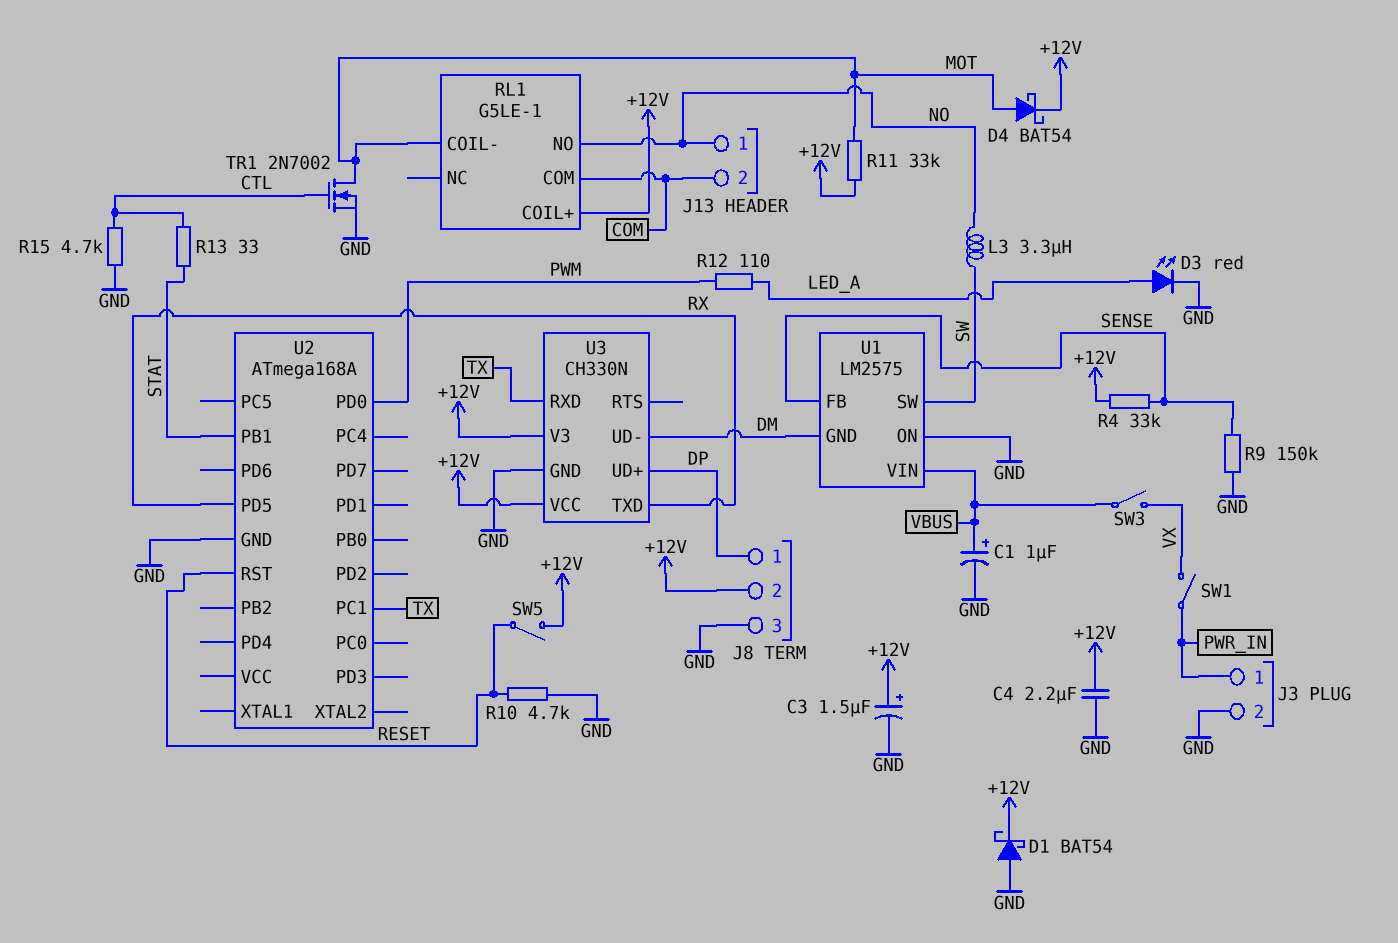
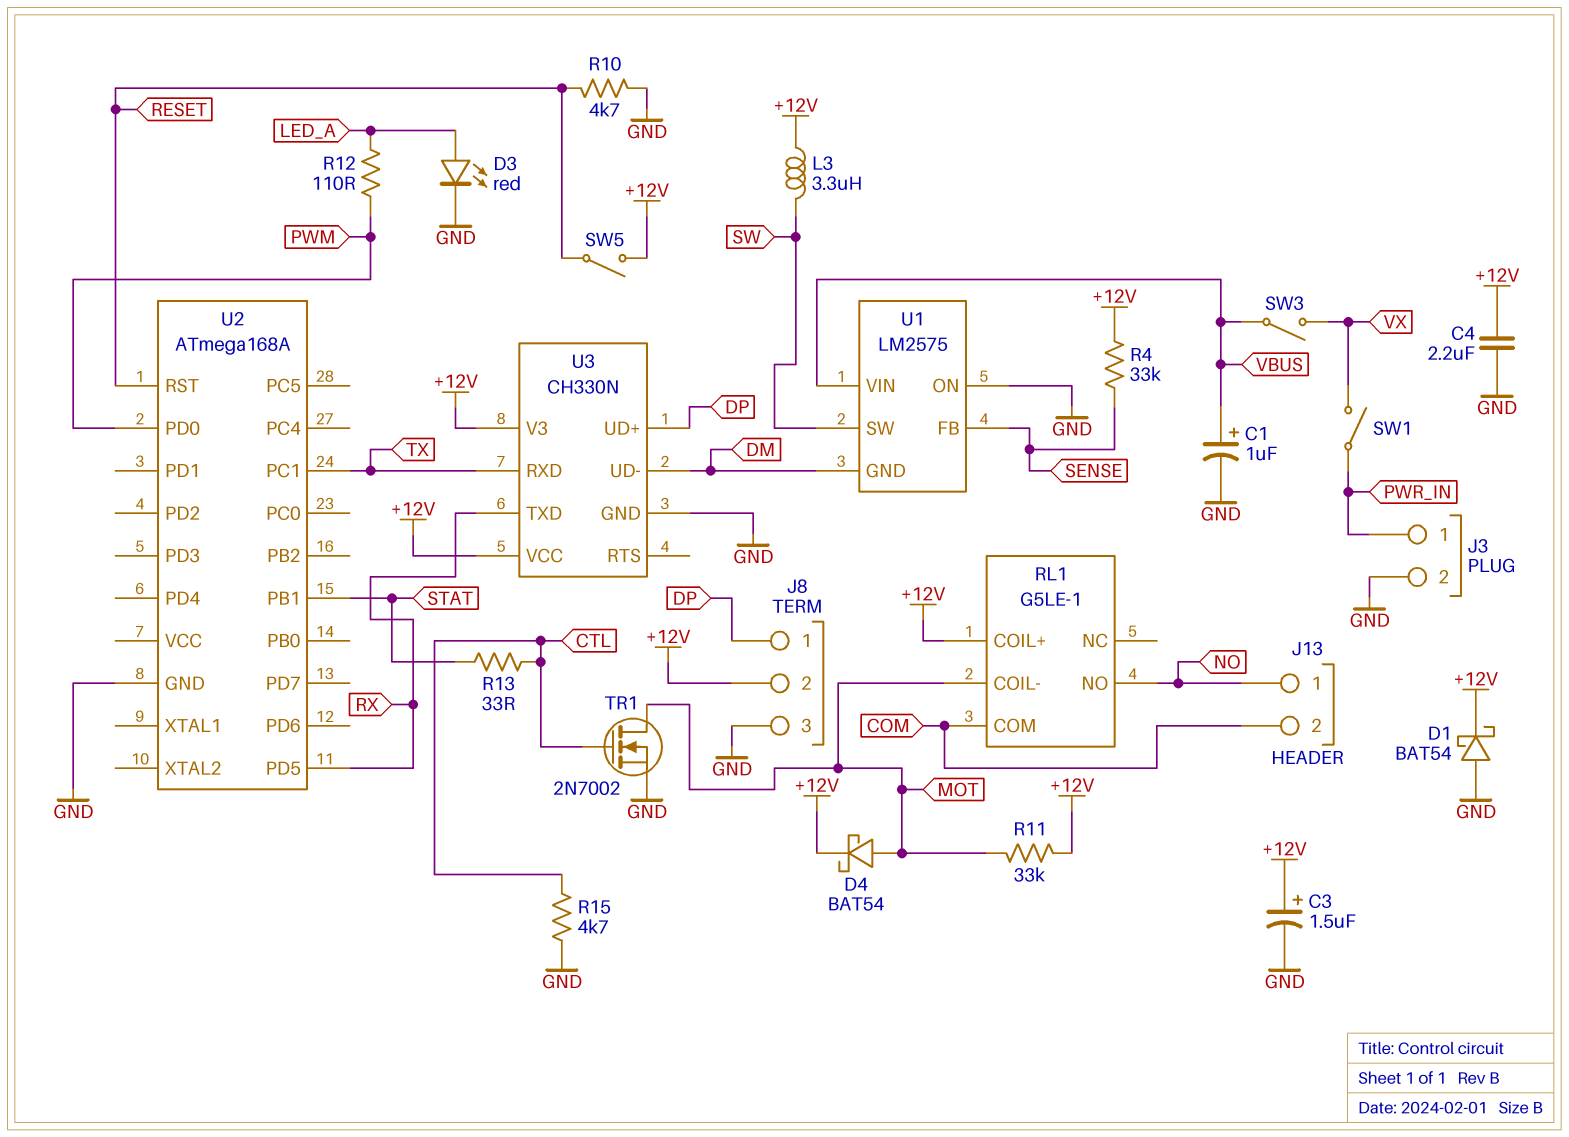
L3: 3.3uH (NO, SW) -> 3.3uH (+12V, SW)
R9: 150k (GND, SENSE) -> none

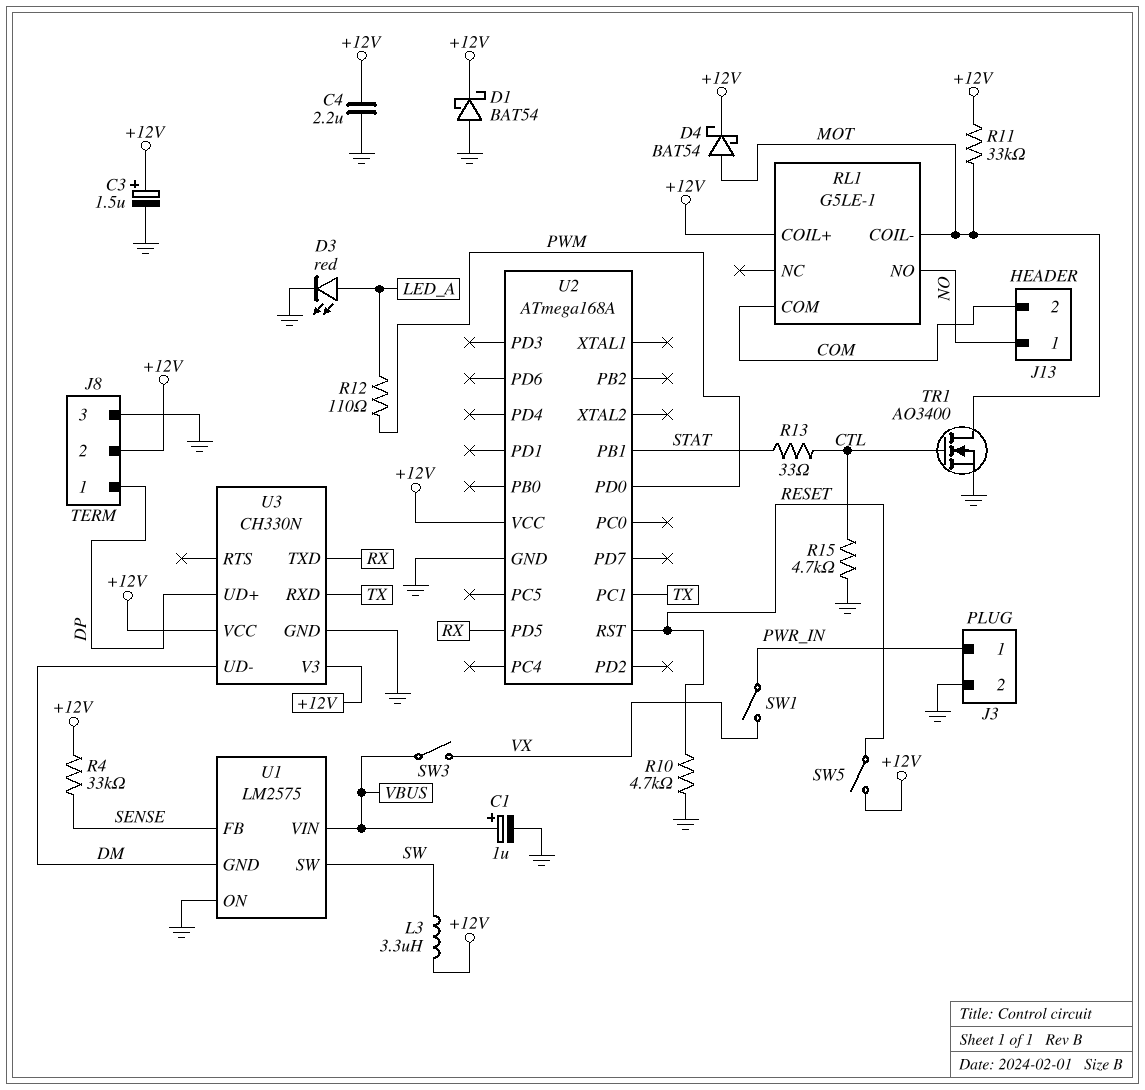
TR1: NMOS 2N7002 (G CTL, D MOT, S GND) -> NMOS AO3400 (G CTL, D MOT, S GND)
U2 pin VCC: none -> +12V

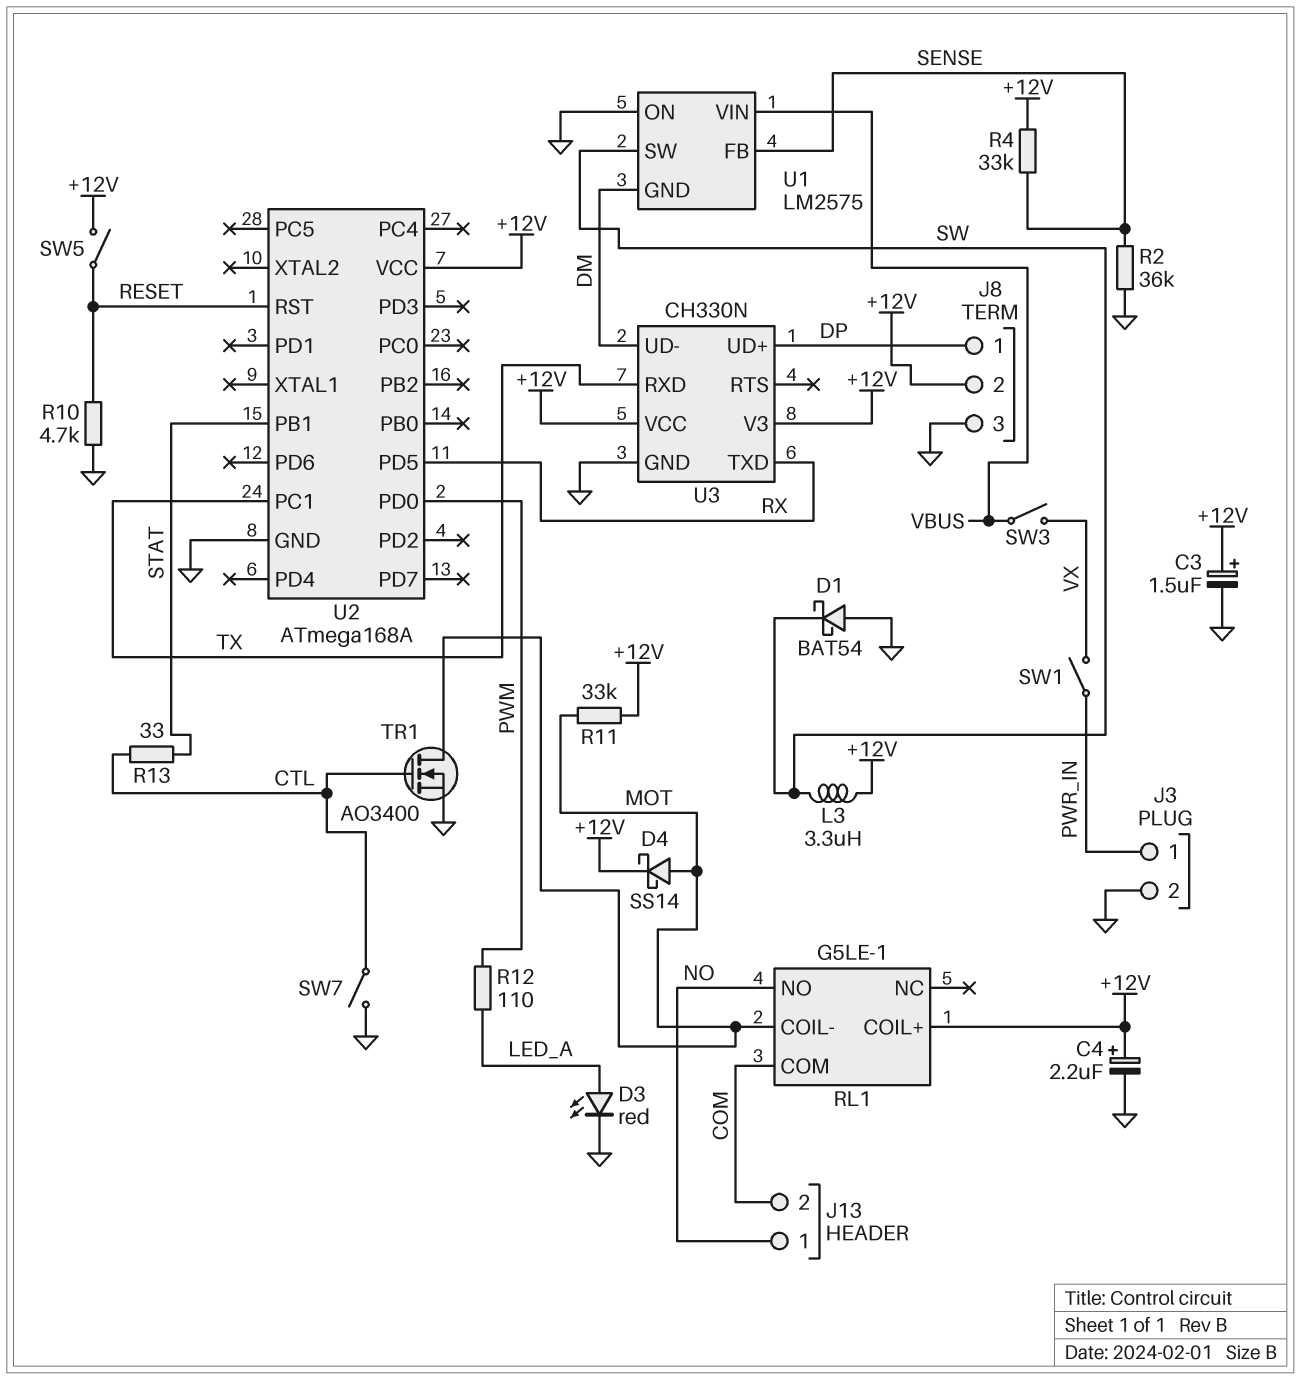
C1: 1uF (plus VBUS, minus GND) -> none
C4: 2.2uF (+12V, GND) -> 2.2uF (plus +12V, minus GND)
D1: schottky BAT54 (A GND, K +12V) -> schottky BAT54 (A GND, K SW)
D4: schottky BAT54 (A MOT, K +12V) -> schottky SS14 (A MOT, K +12V)
R2: none -> 36k (GND, SENSE)
R15: 4.7k (CTL, GND) -> none
SW7: none -> switch (CTL, GND)

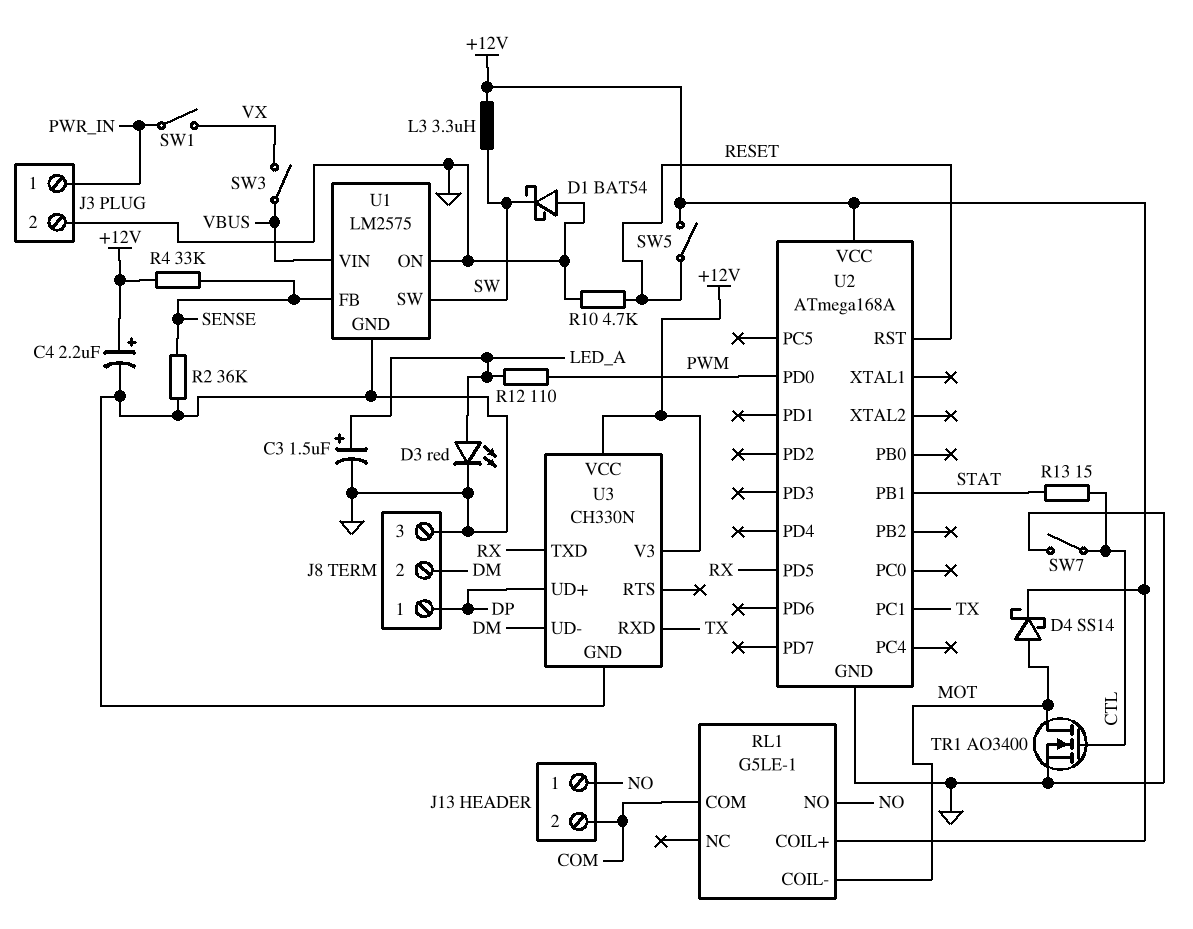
C3: 1.5uF (plus +12V, minus GND) -> 1.5uF (plus LED_A, minus GND)
J8 pin 2: +12V -> DM
R11: 33k (+12V, MOT) -> none
R13: 33 (CTL, STAT) -> 15 (CTL, STAT)
U1 pin GND: DM -> GND

